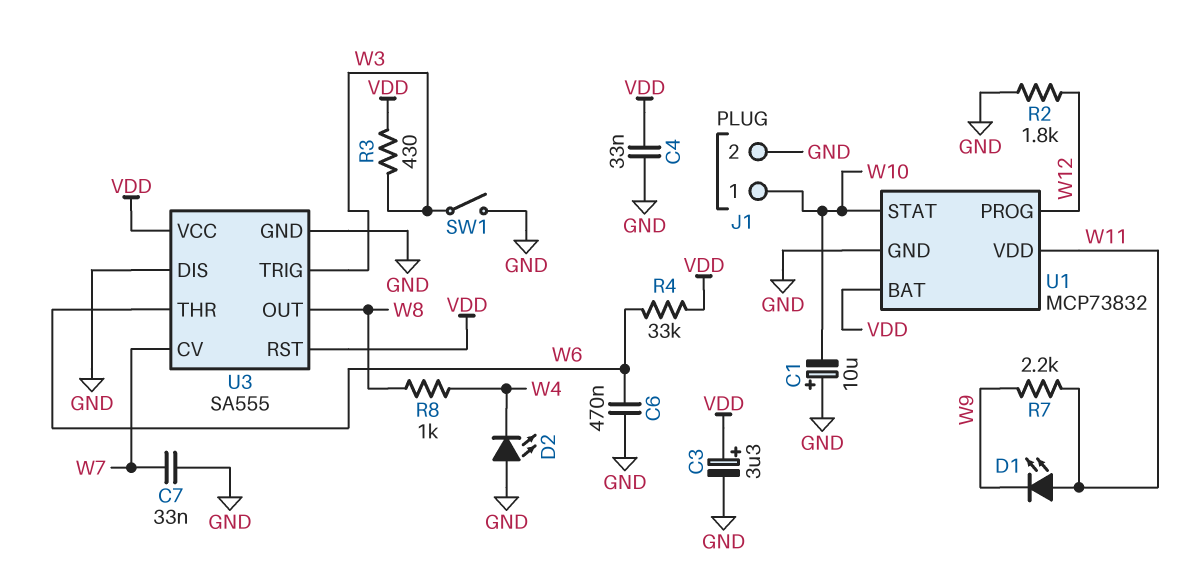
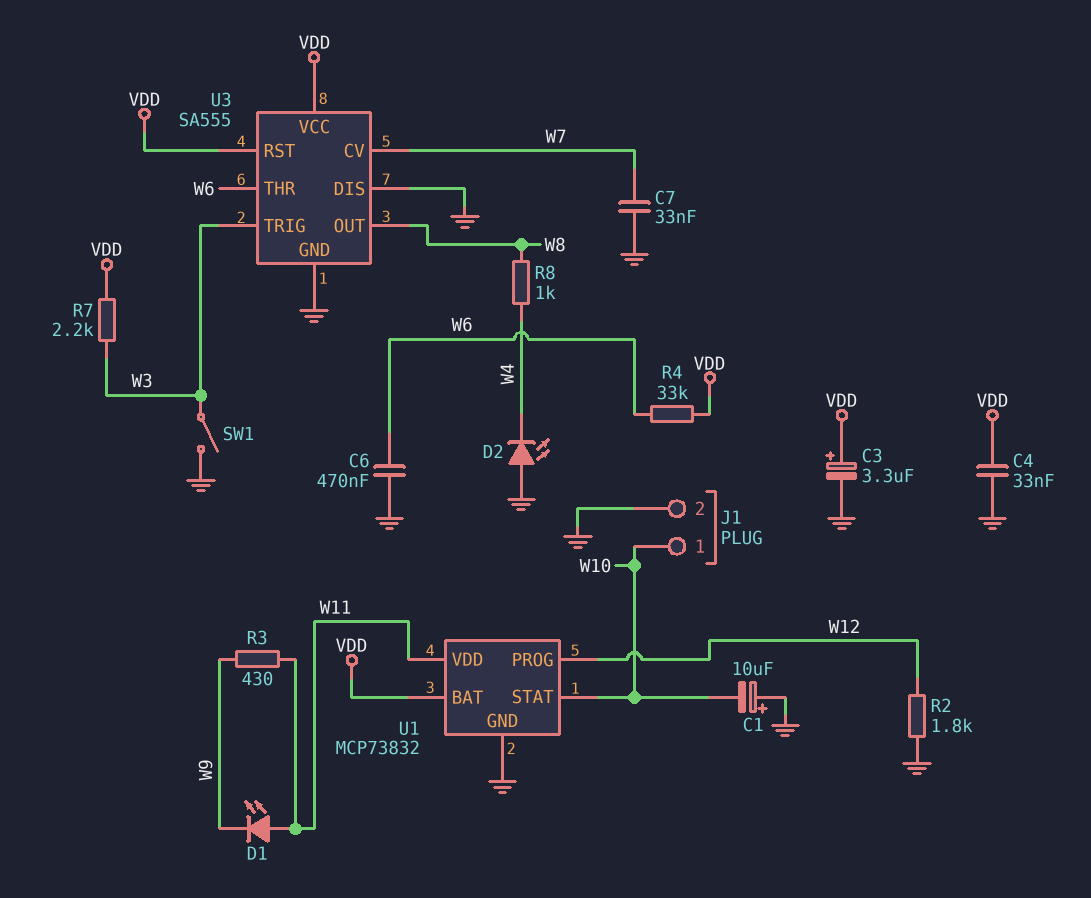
R3: 430 (VDD, W3) -> 430 (W9, W11)
R7: 2.2k (W9, W11) -> 2.2k (VDD, W3)

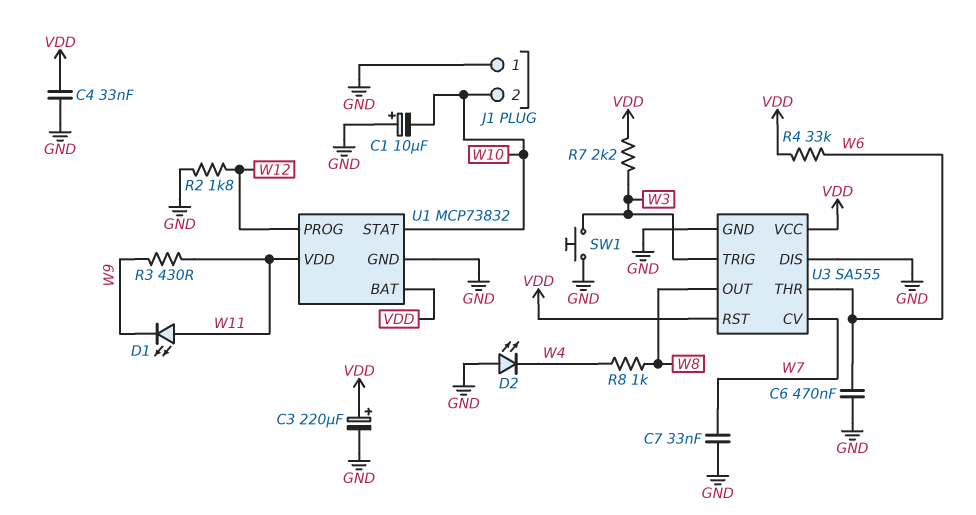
C3: 3.3uF (plus VDD, minus GND) -> 220uF (plus VDD, minus GND)
J1 pin 1: W10 -> GND
J1 pin 2: GND -> W10
SW1: switch (GND, W3) -> button (GND, W3)

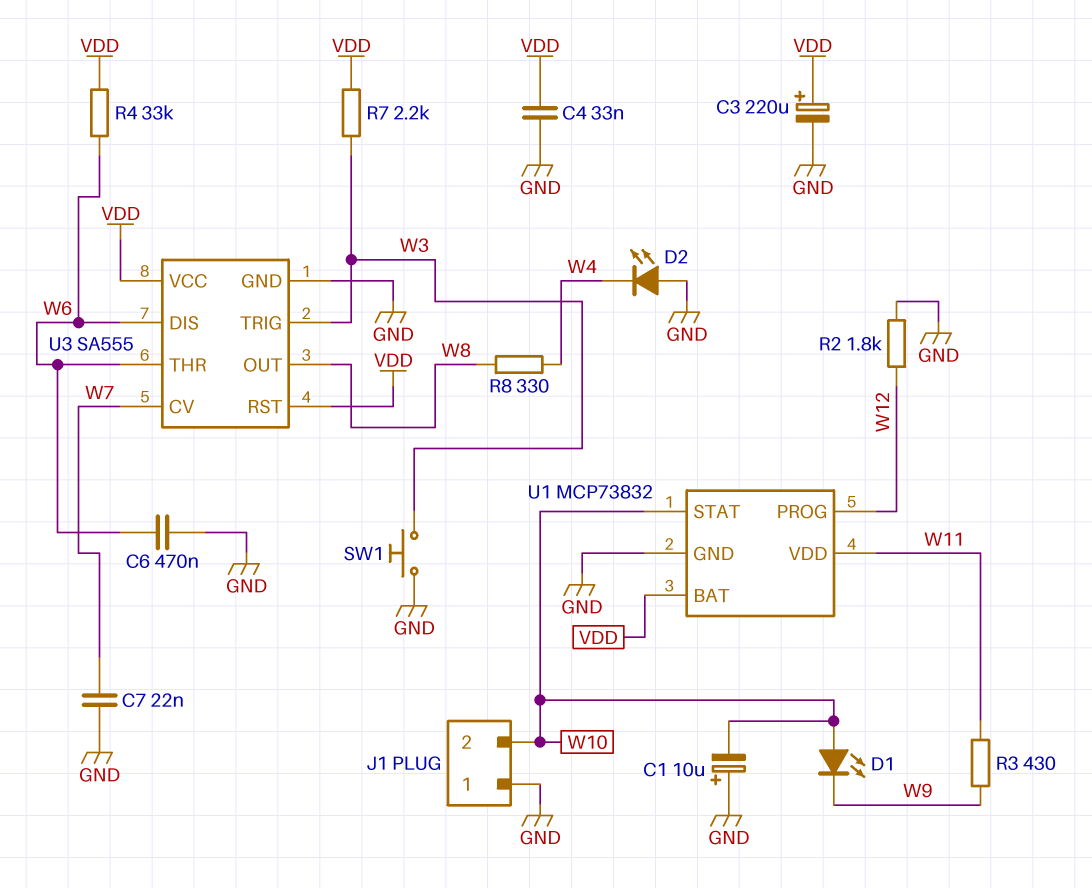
C7: 33nF (GND, W7) -> 22nF (GND, W7)
D1: LED (A W11, K W9) -> LED (A W10, K W9)
R8: 1k (W4, W8) -> 330 (W4, W8)
U3 pin DIS: GND -> W6

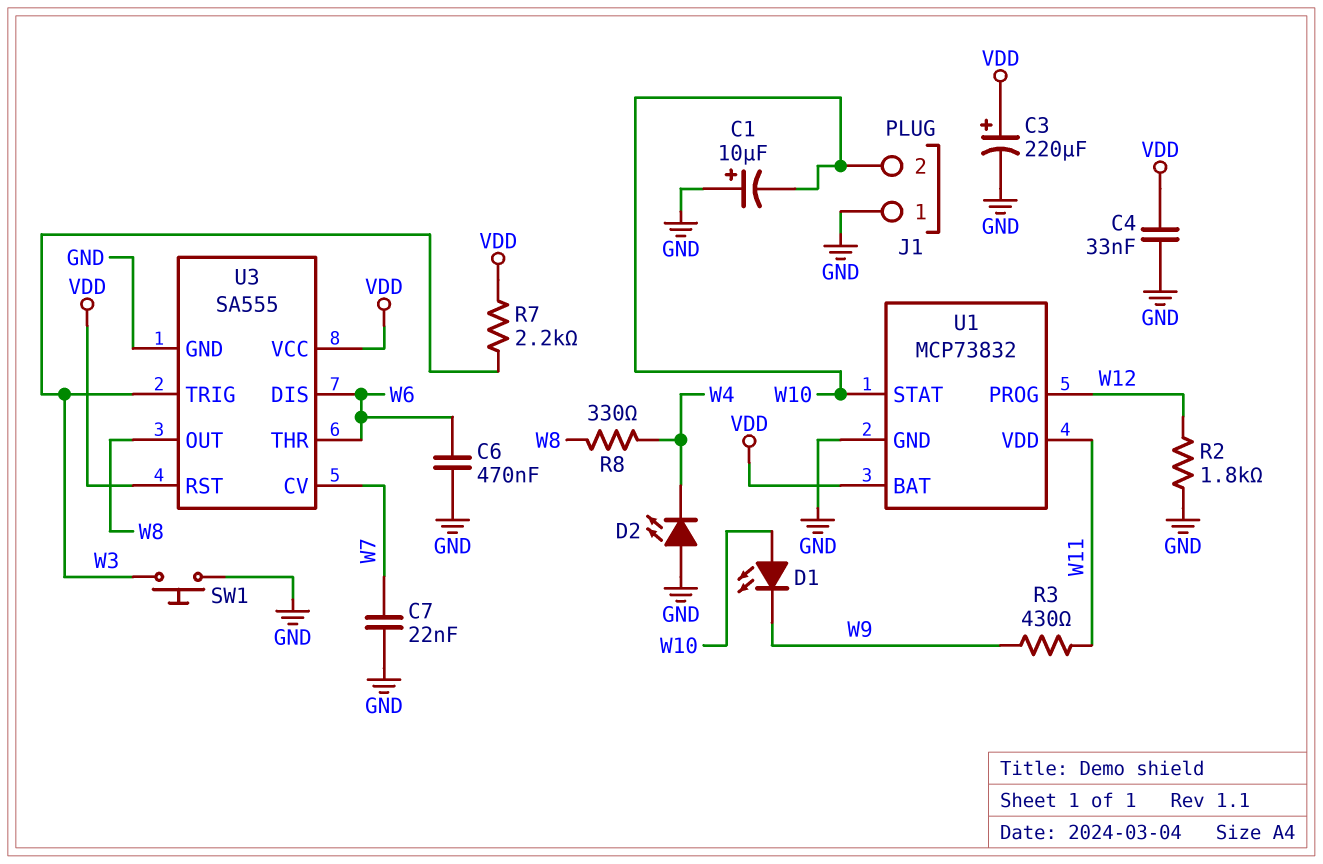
R4: 33k (VDD, W6) -> none

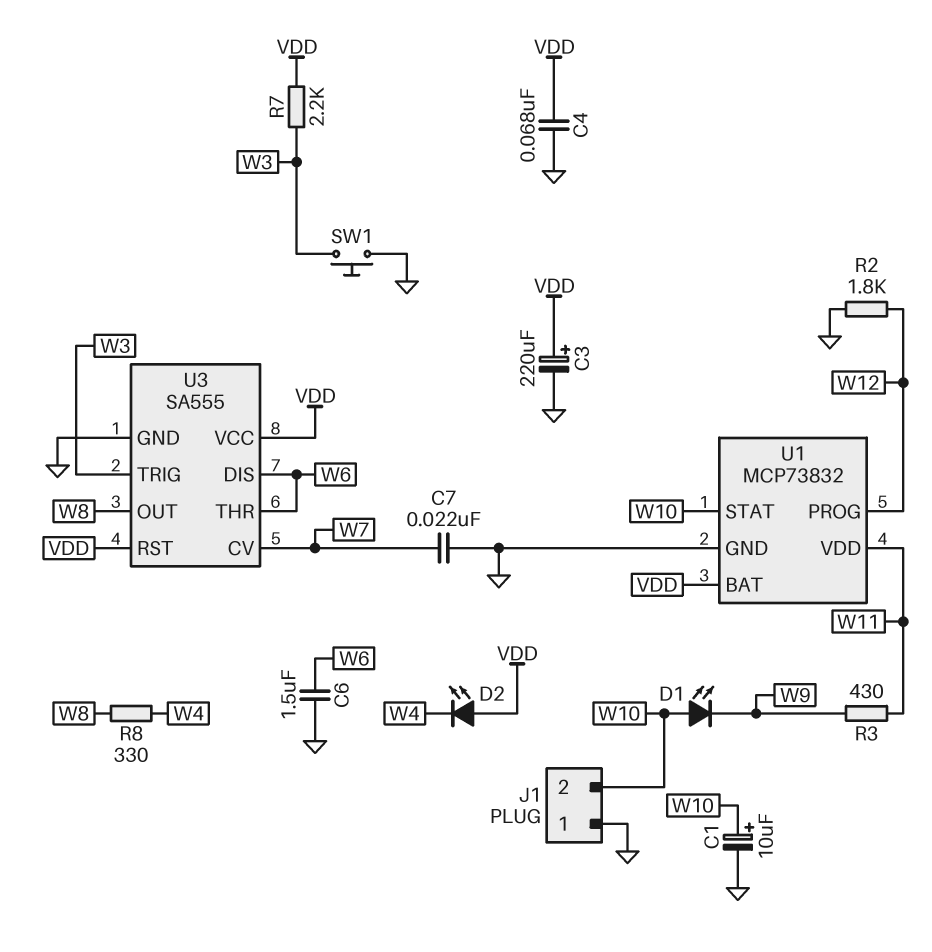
C1: 10uF (plus GND, minus W10) -> 10uF (plus W10, minus GND)
C4: 33nF (GND, VDD) -> 68nF (GND, VDD)
C6: 470nF (GND, W6) -> 1.5uF (GND, W6)
D2: LED (A GND, K W4) -> LED (A VDD, K W4)

